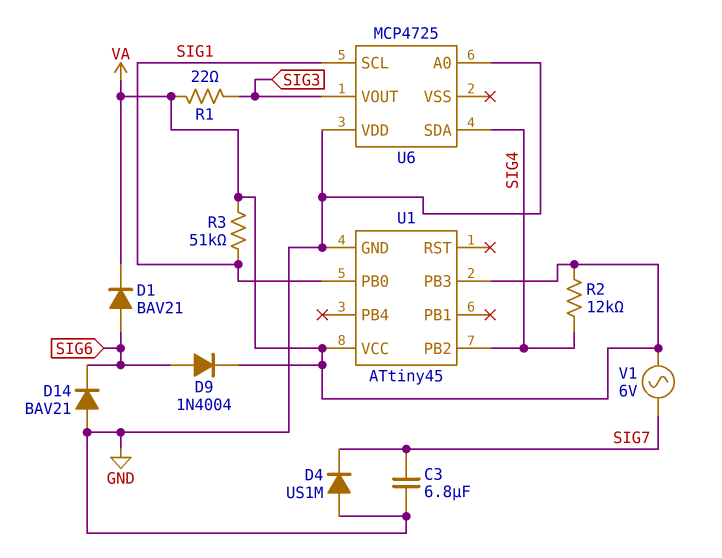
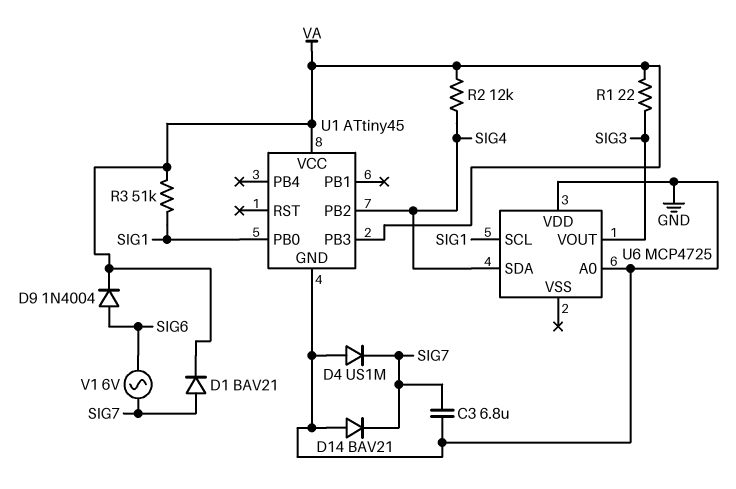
D1: diode BAV21 (A SIG6, K VA) -> diode BAV21 (A SIG7, K VA)
D14: diode BAV21 (A GND, K SIG6) -> diode BAV21 (A GND, K SIG7)
V1: AC 6V (SIG7, VA) -> AC 6V (SIG6, SIG7)

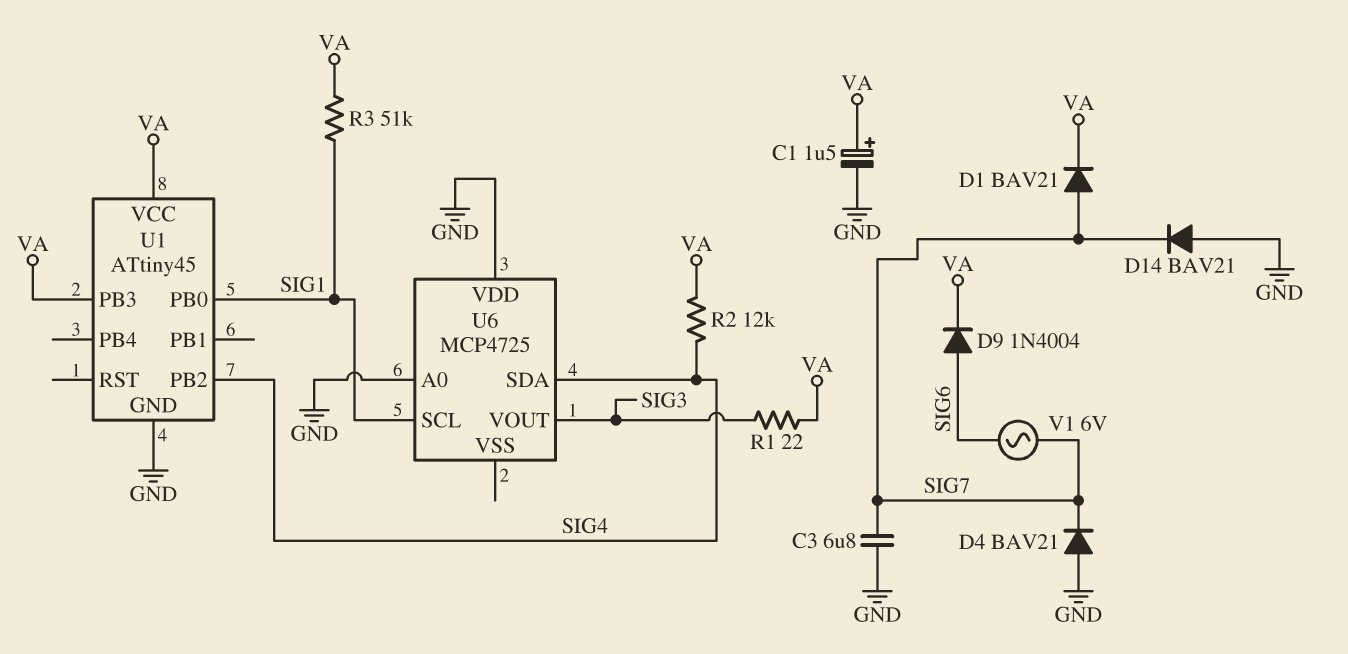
C1: none -> 1.5uF (plus VA, minus GND)
D4: diode US1M (A GND, K SIG7) -> diode BAV21 (A GND, K SIG7)

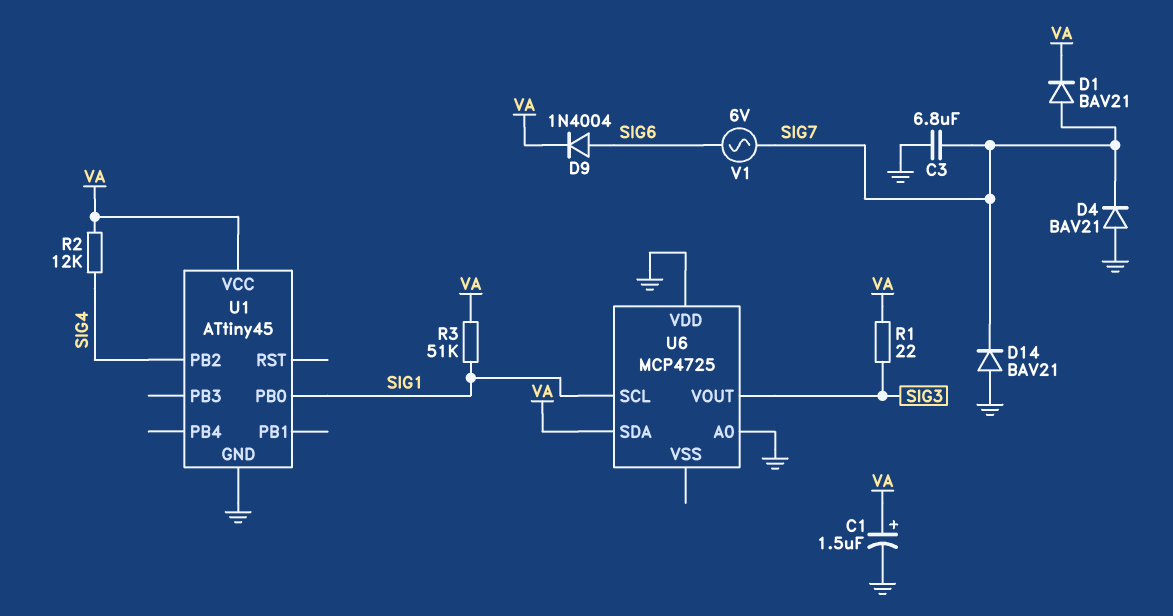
U1 pin PB3: VA -> none
U6 pin SDA: SIG4 -> VA

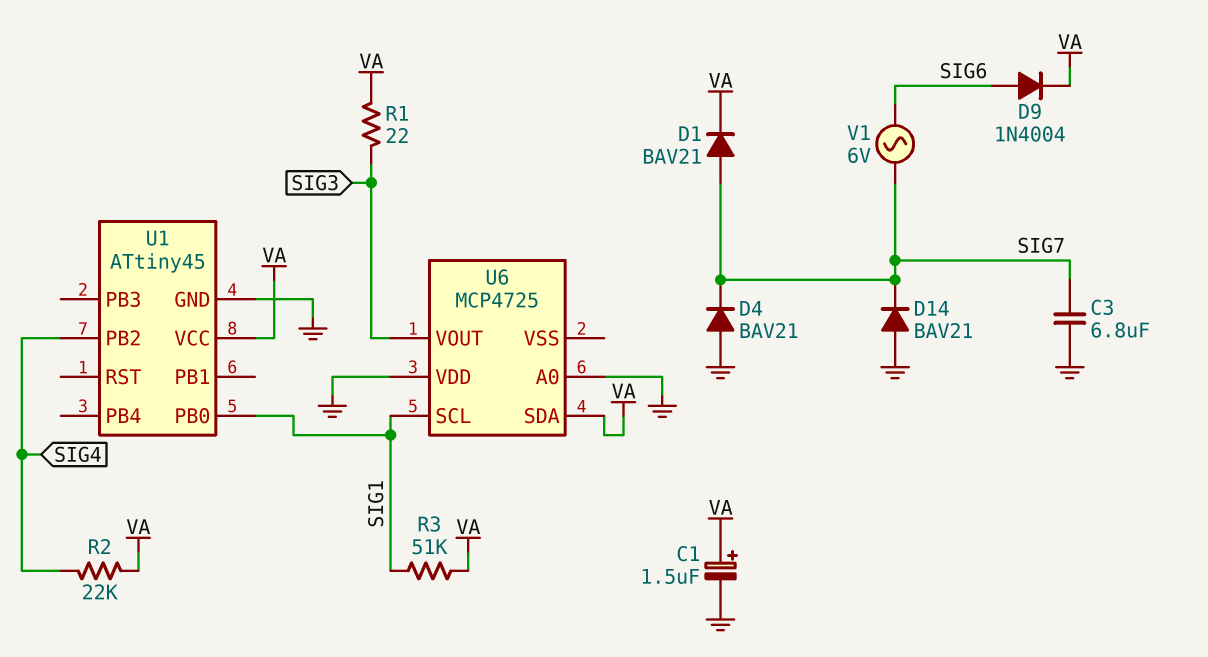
R2: 12k (SIG4, VA) -> 22k (SIG4, VA)

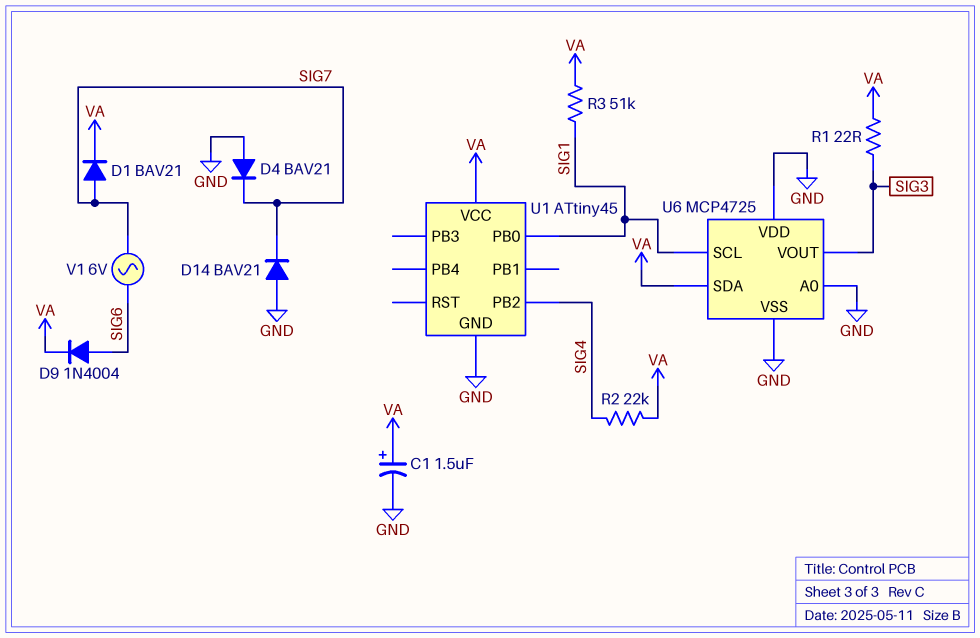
C3: 6.8uF (GND, SIG7) -> none
U6 pin VSS: none -> GND

